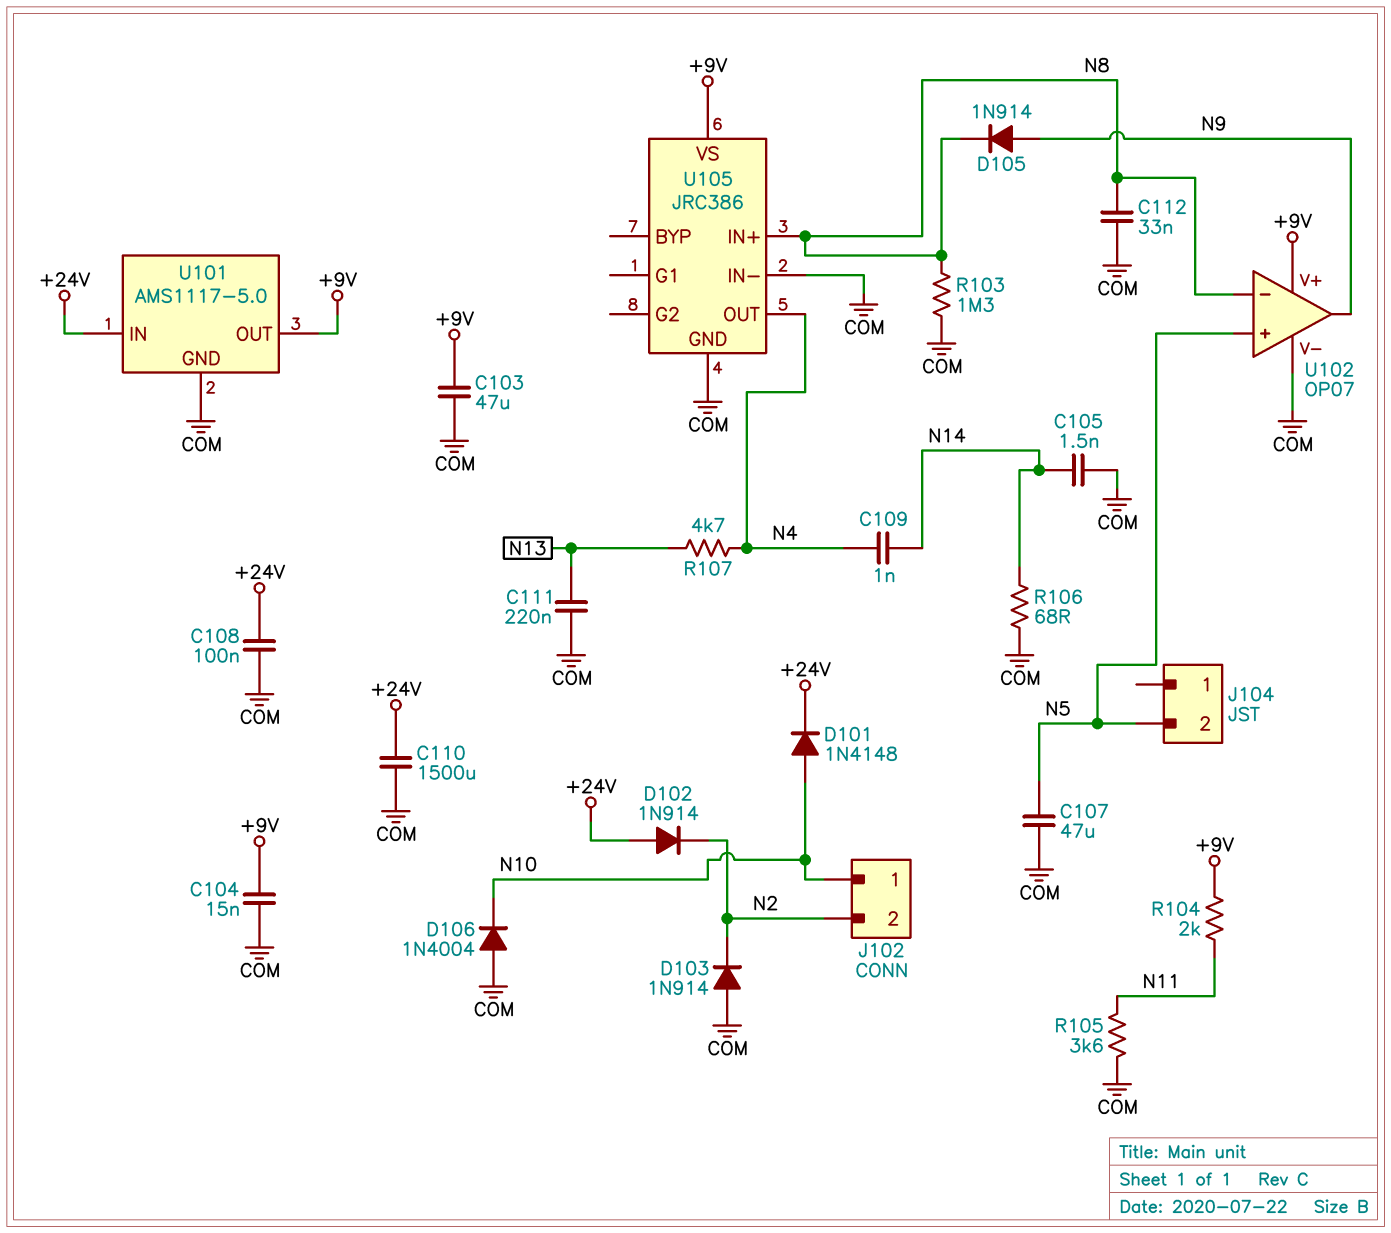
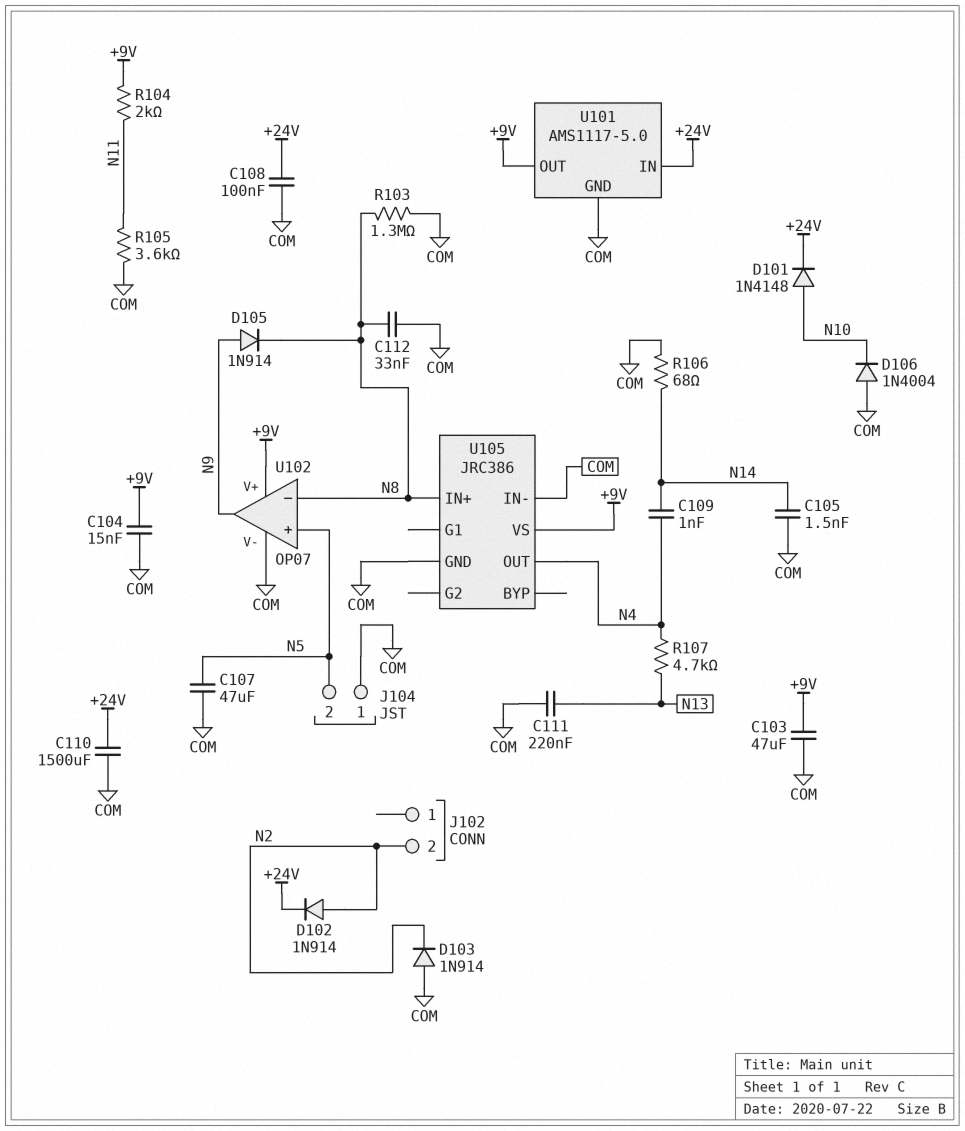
D102: diode 1N914 (A +24V, K N2) -> diode 1N914 (A N2, K +24V)
J102 pin 1: N10 -> none
J104 pin 1: none -> COM

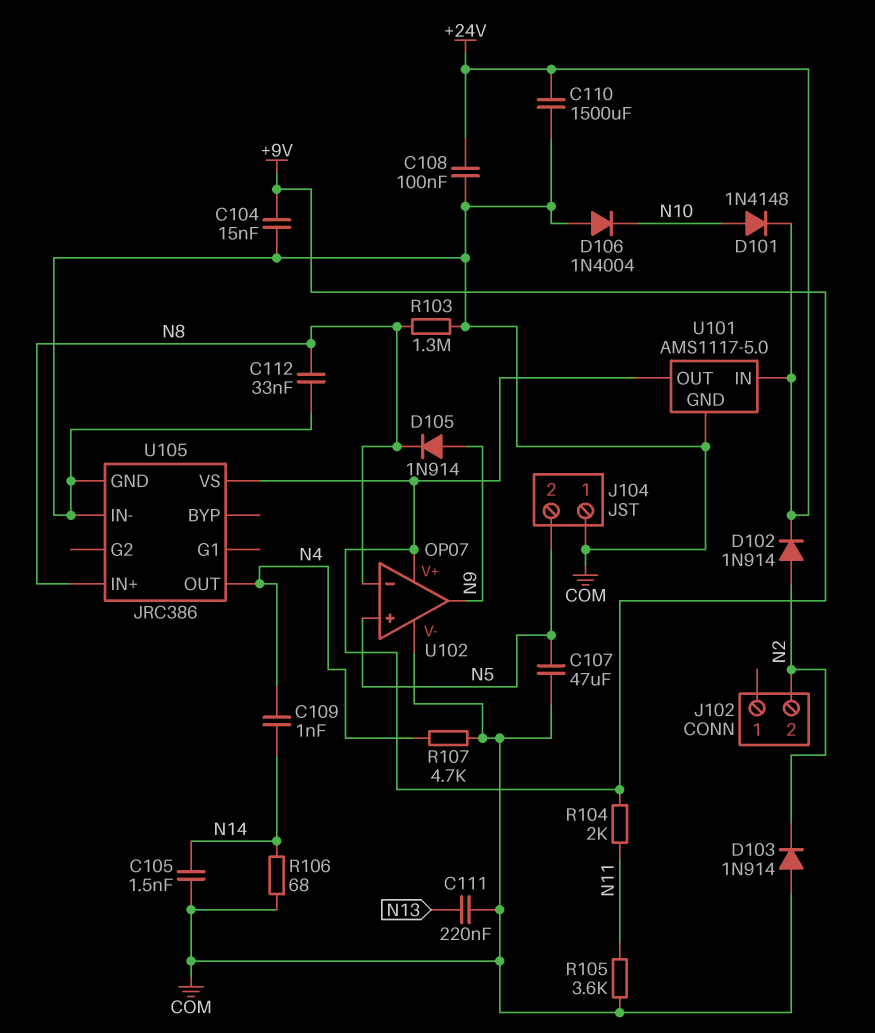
C103: 47uF (+9V, COM) -> none
R107: 4.7k (N4, N13) -> 4.7k (COM, N4)

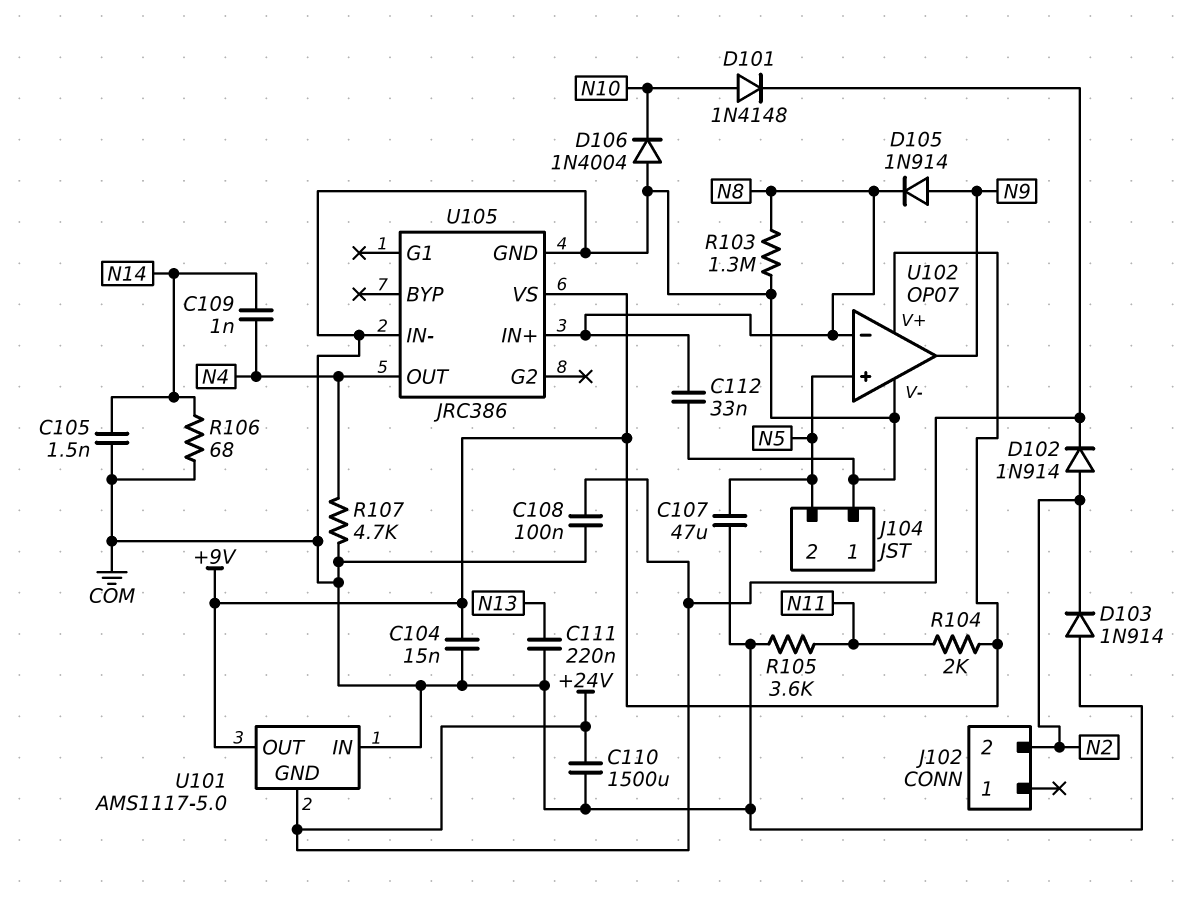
U101 pin GND: COM -> +24V
U101 pin IN: +24V -> COM

